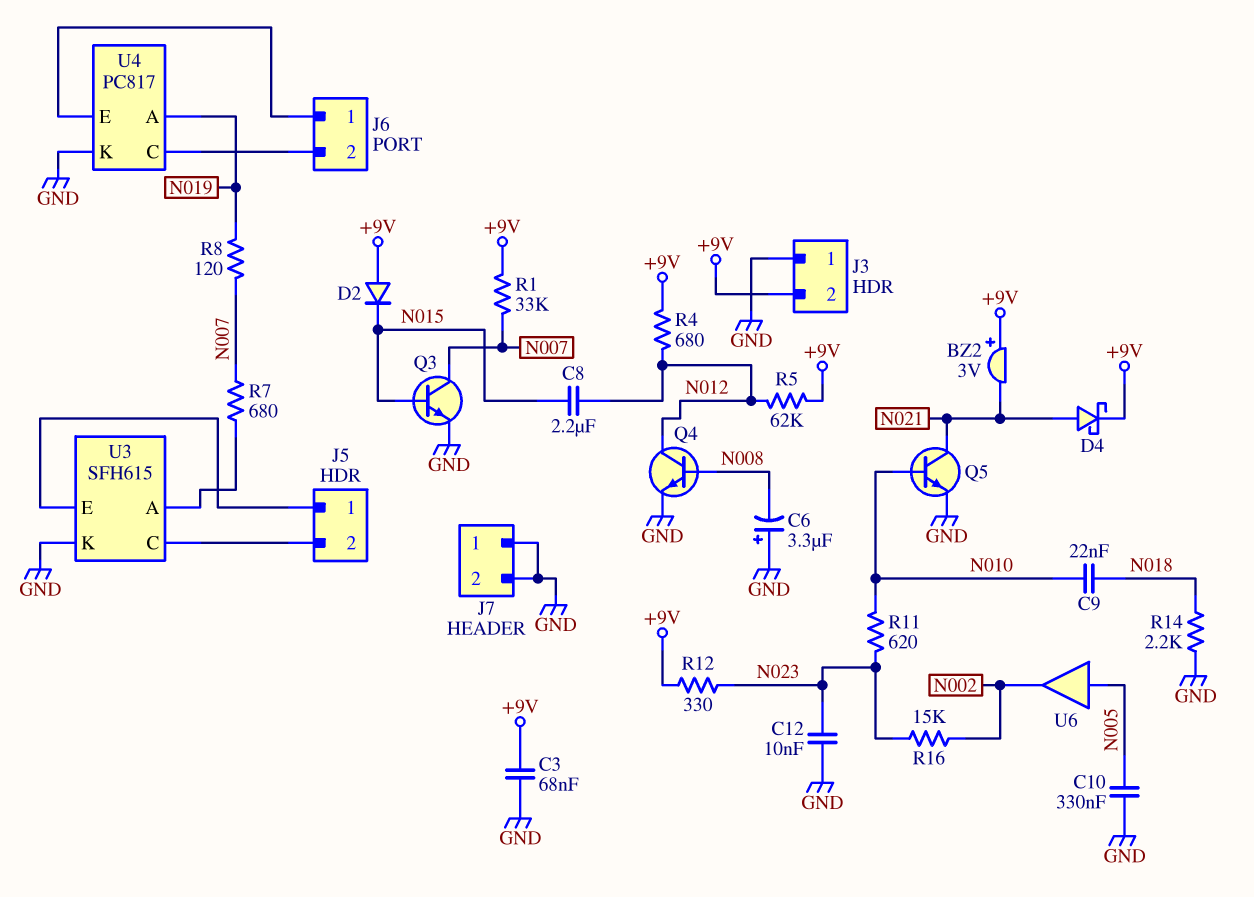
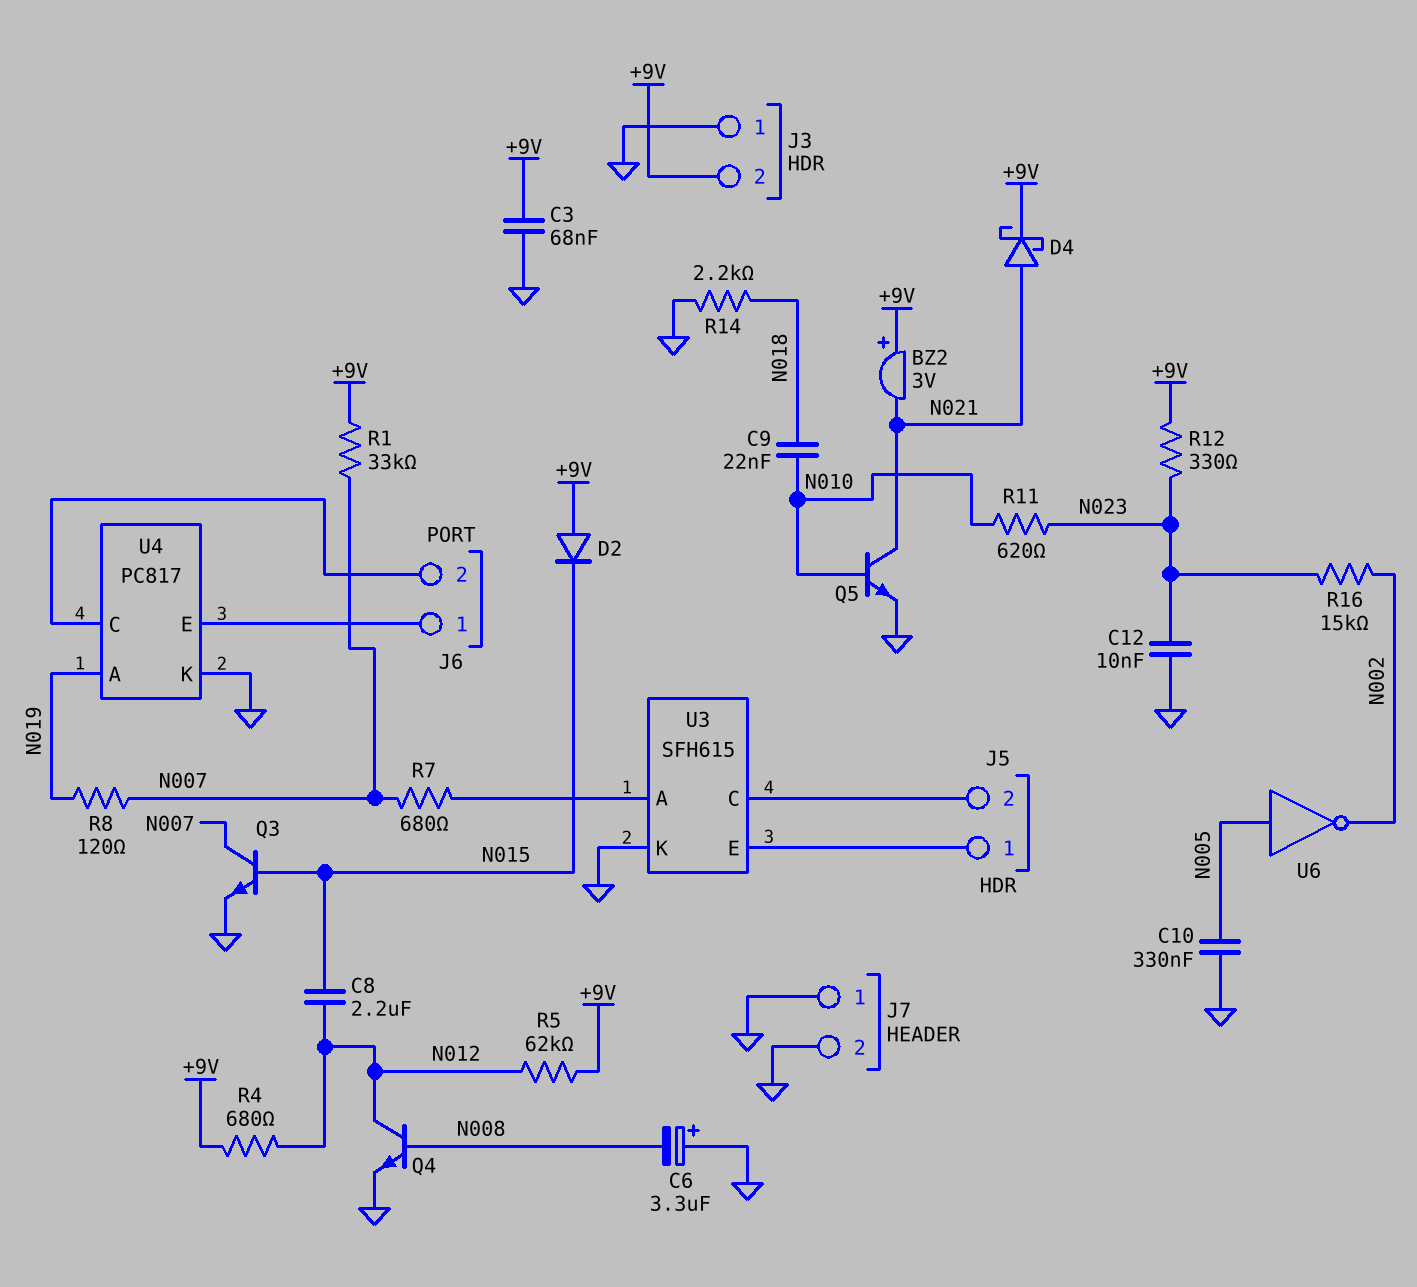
U6: buffer (in N005, out N002) -> NOT (in N005, out N002)

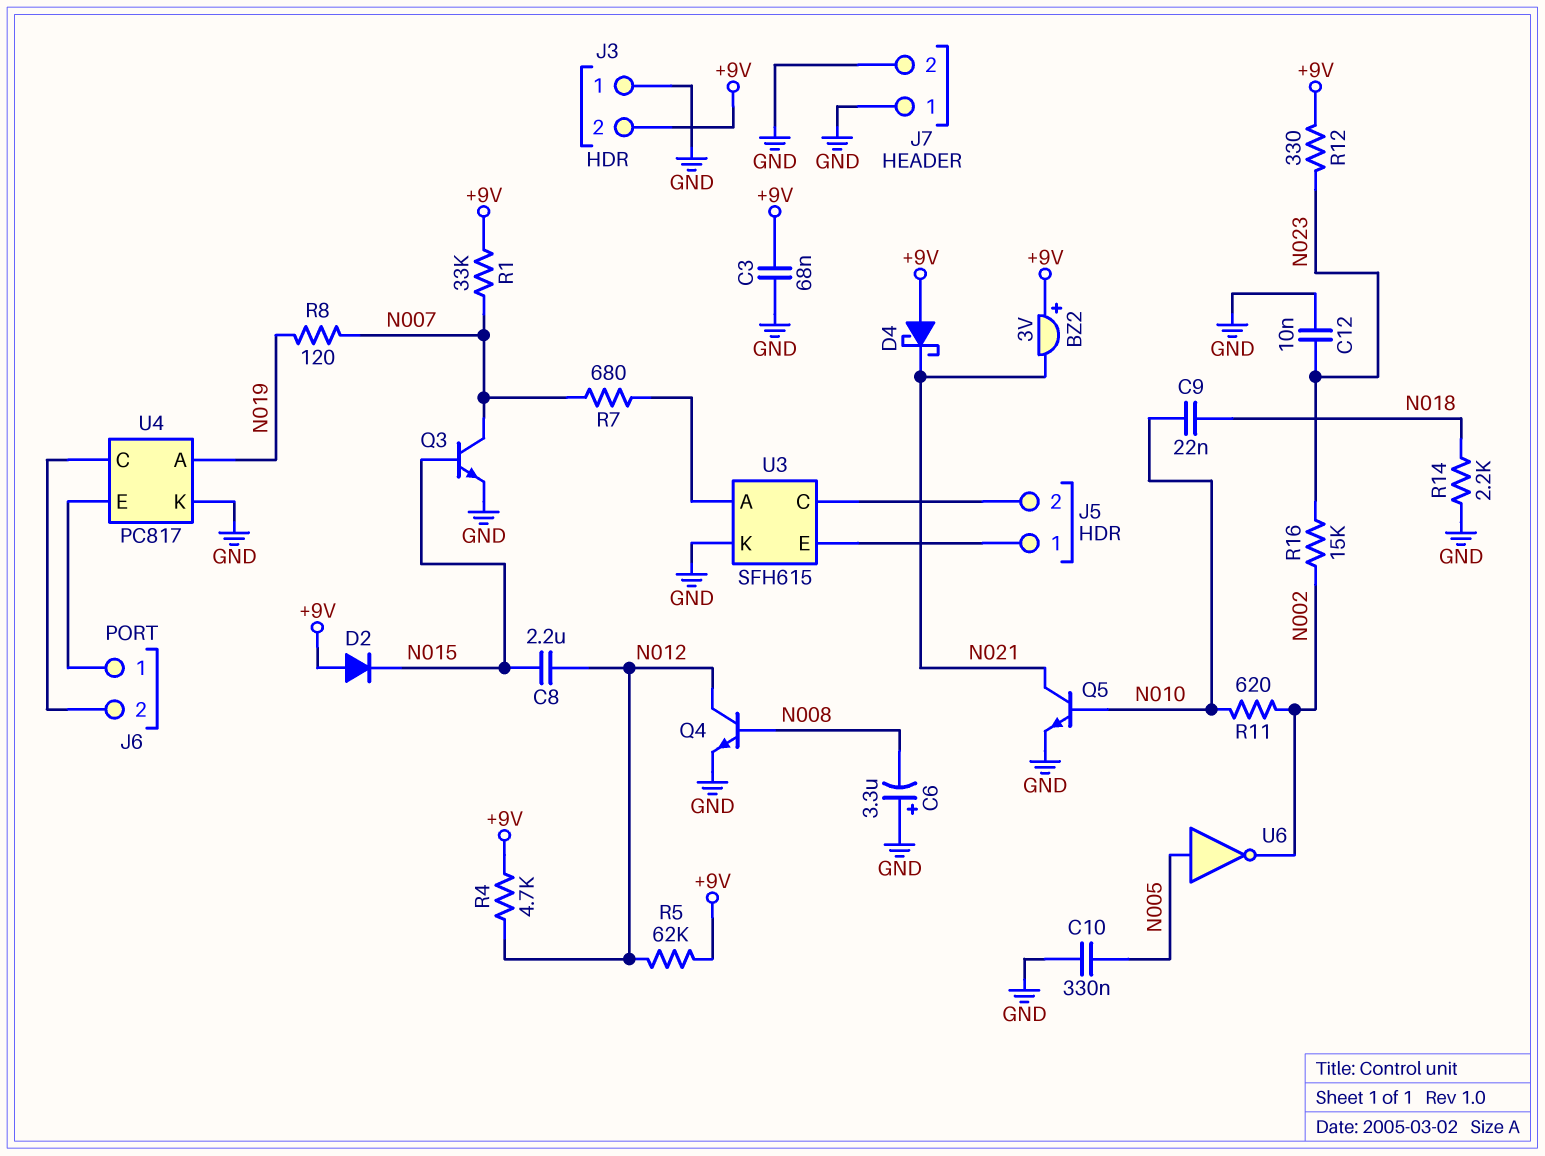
D4: schottky (A N021, K +9V) -> schottky (A +9V, K N021)
R4: 680 (+9V, N012) -> 4.7k (+9V, N012)
R11: 620 (N010, N023) -> 620 (N002, N010)

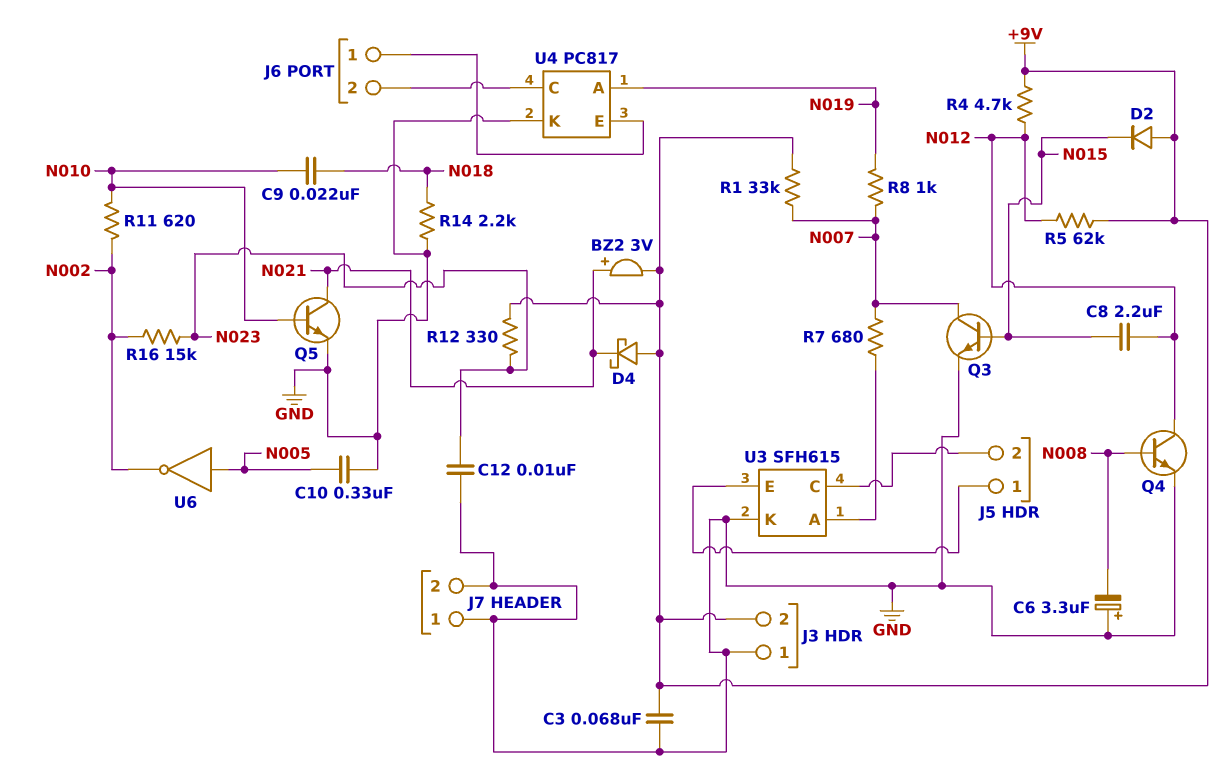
BZ2: buzzer 3V (plus +9V, minus N021) -> buzzer 3V (plus N021, minus +9V)
R8: 120 (N007, N019) -> 1k (N007, N019)

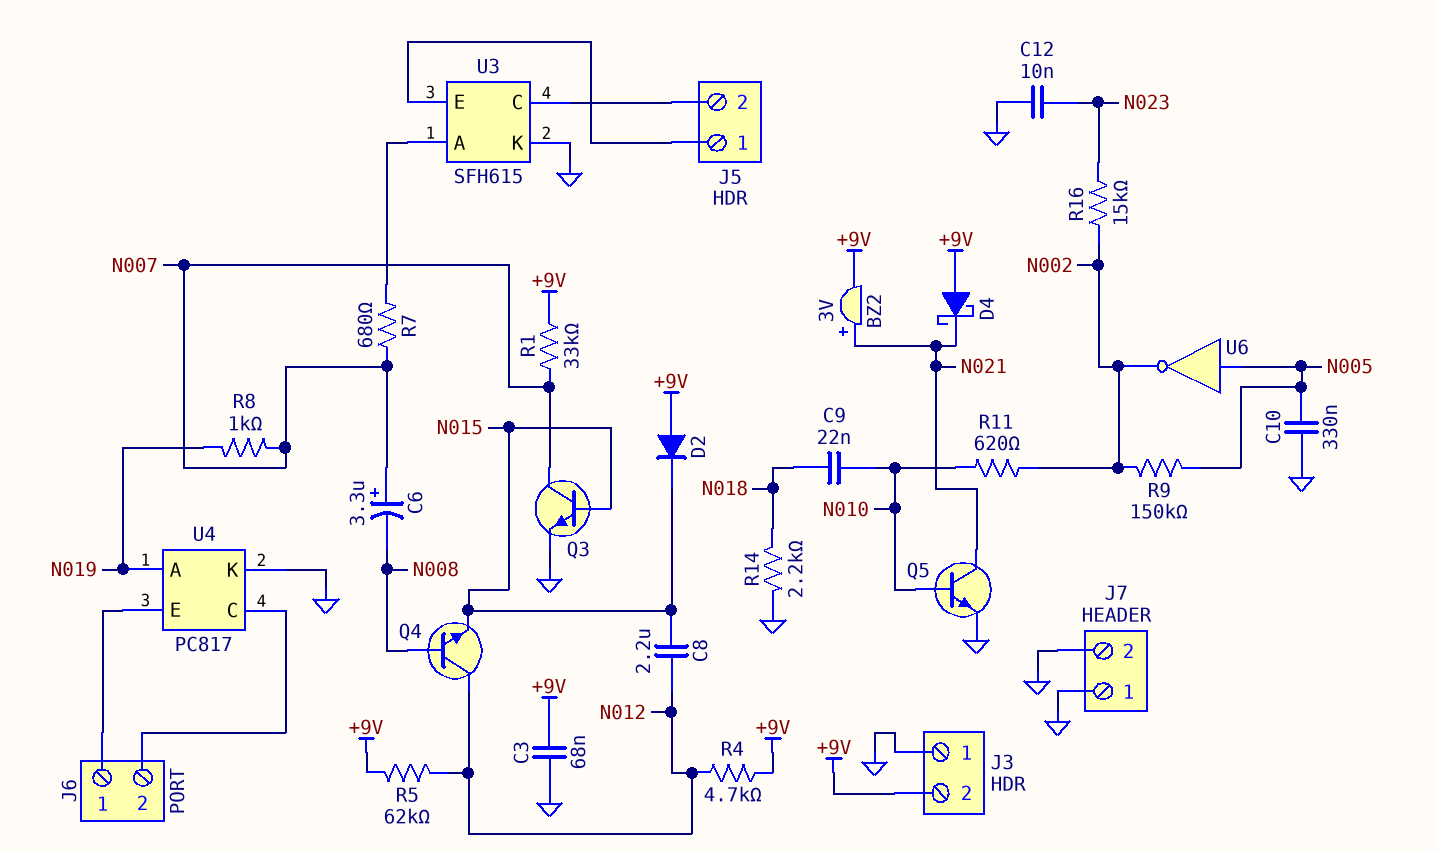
C6: 3.3uF (plus GND, minus N008) -> 3.3uF (plus N007, minus N008)
Q4: NPN (B N008, C N012, E GND) -> NPN (B N008, C N012, E N015)
R9: none -> 150k (N002, N005)
R12: 330 (+9V, N023) -> none

